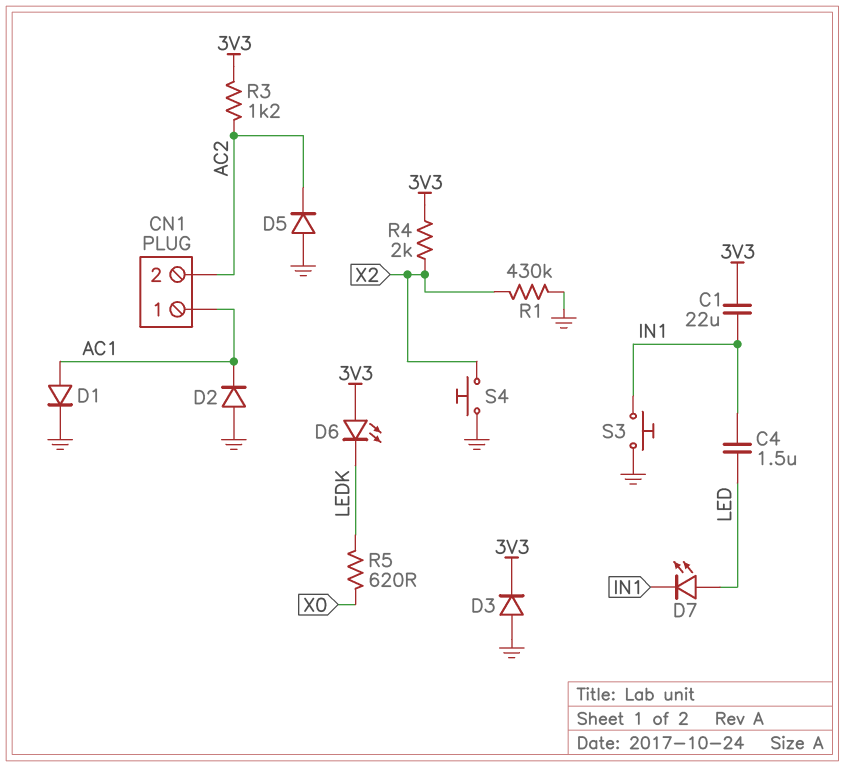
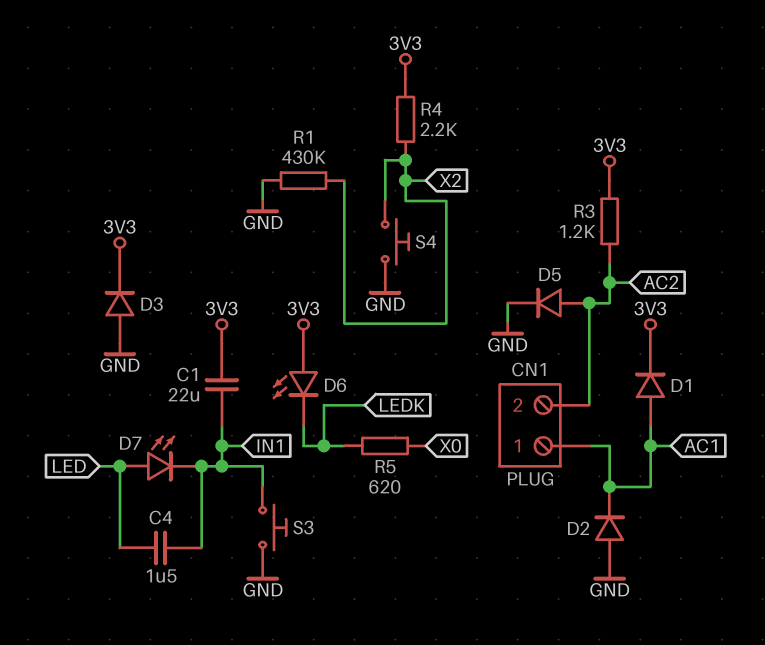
D1: diode (A AC1, K GND) -> diode (A AC1, K 3V3)
D5: diode (A GND, K AC2) -> diode (A AC2, K GND)
R4: 2k (3V3, X2) -> 2.2k (3V3, X2)

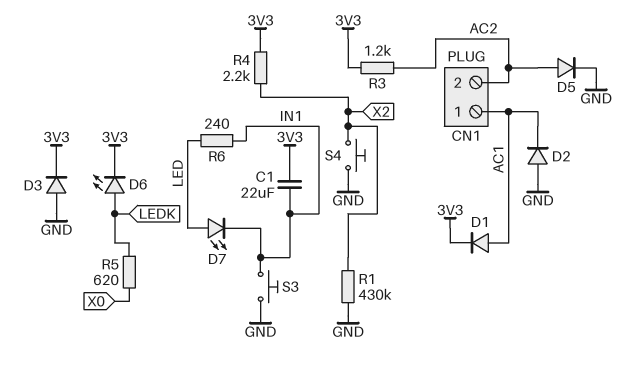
C4: 1.5uF (IN1, LED) -> none
D6: LED (A 3V3, K LEDK) -> LED (A LEDK, K 3V3)
R6: none -> 240 (IN1, LED)

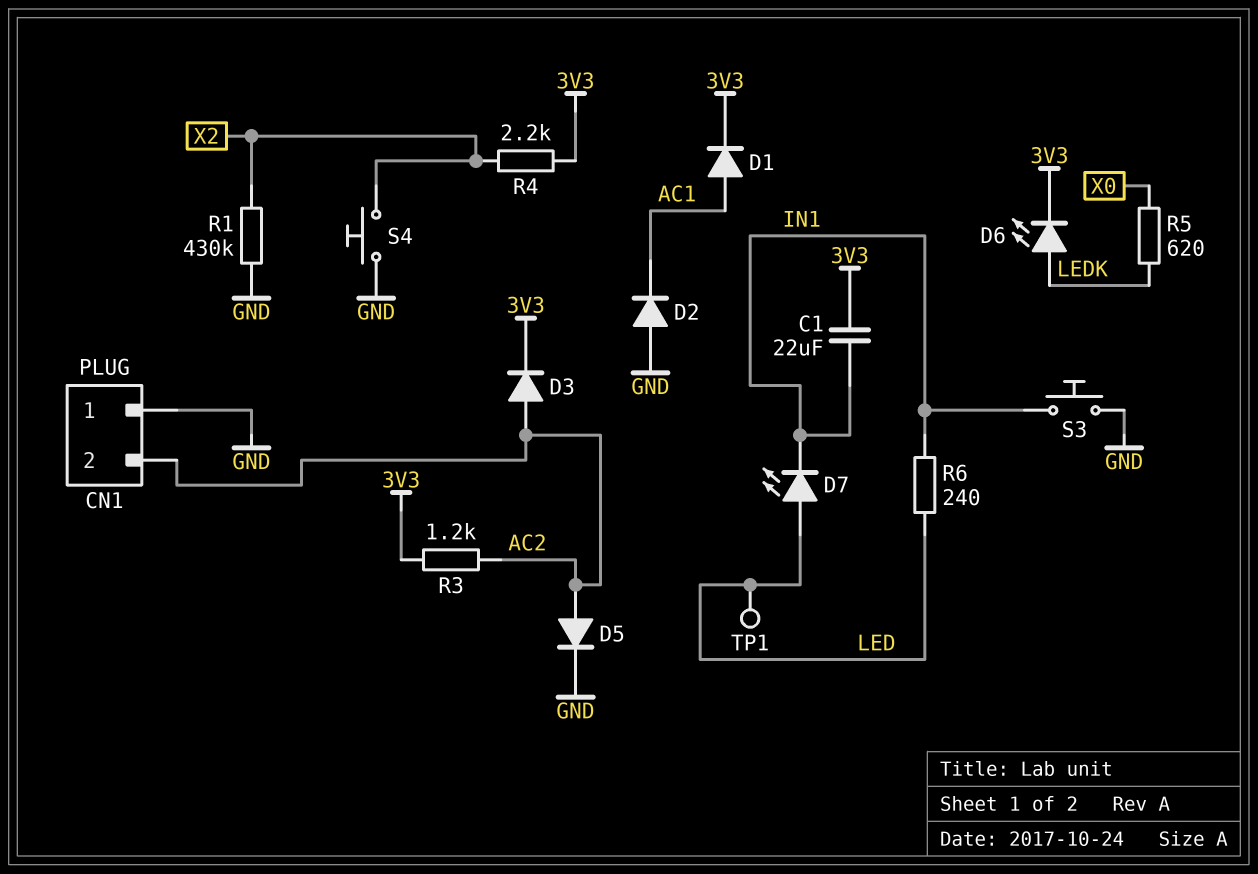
CN1 pin 1: AC1 -> GND
D3: diode (A GND, K 3V3) -> diode (A AC2, K 3V3)
TP1: none -> test point (LED)

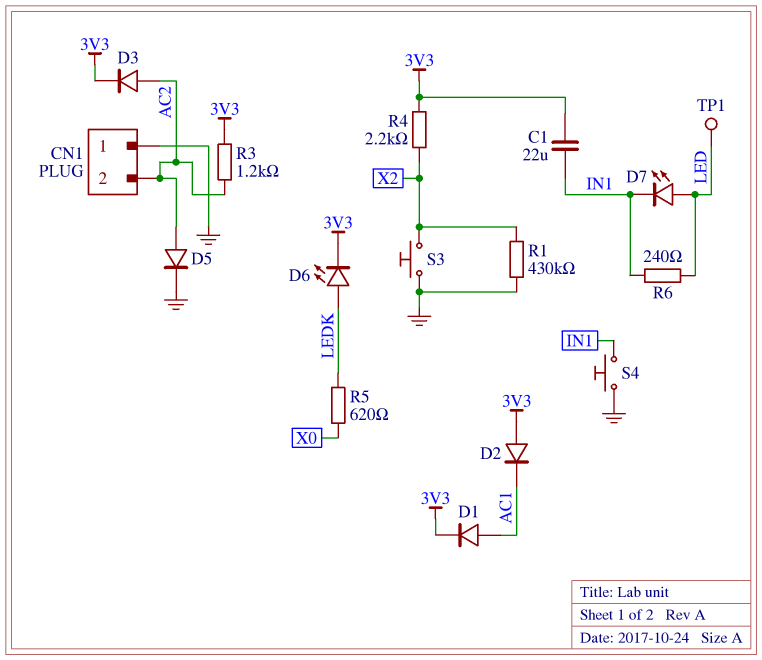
D2: diode (A GND, K AC1) -> diode (A 3V3, K AC1)
S3: button (GND, IN1) -> button (GND, X2)
S4: button (GND, X2) -> button (GND, IN1)

